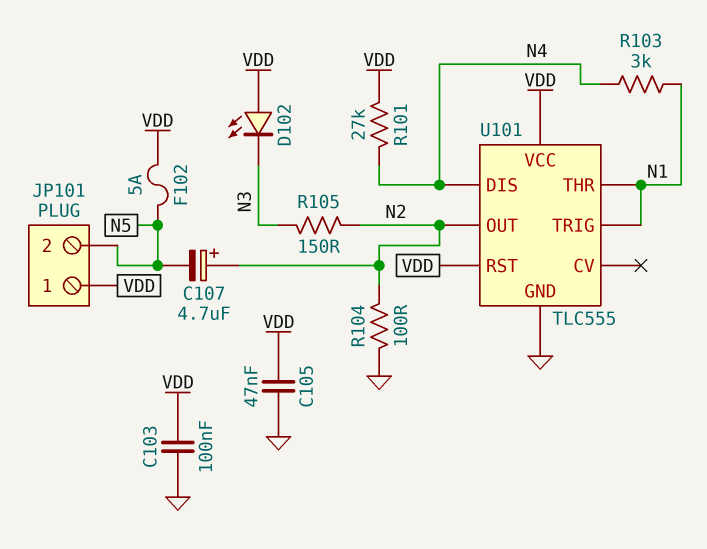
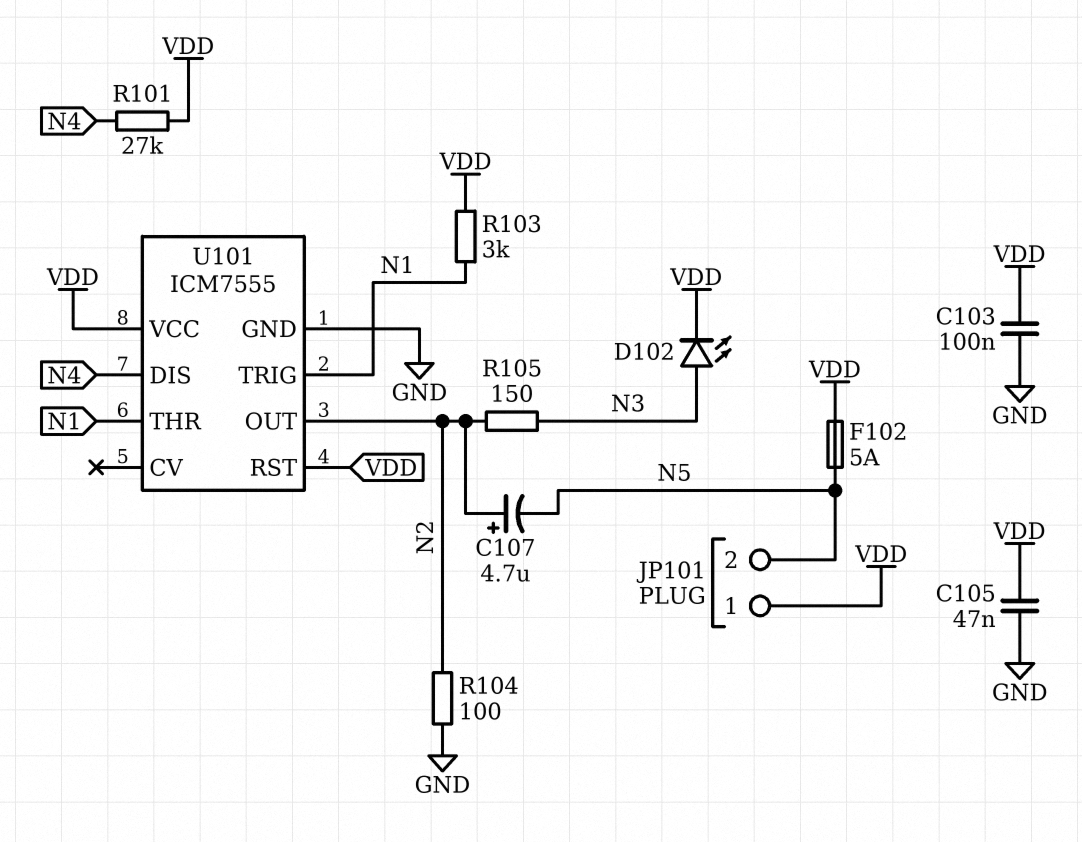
D102: LED (A VDD, K N3) -> LED (A N3, K VDD)
R103: 3k (N1, N4) -> 3k (N1, VDD)
U101: TLC555 -> ICM7555

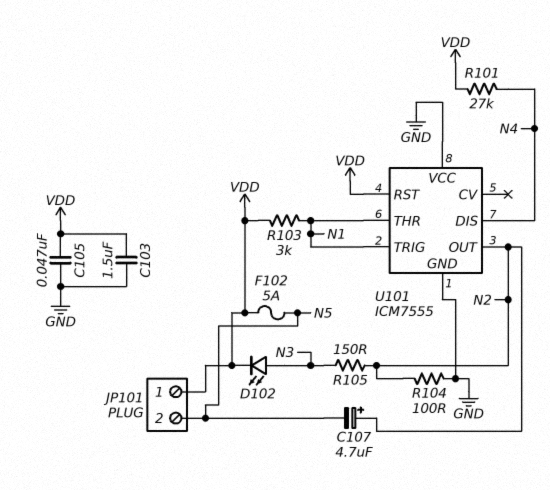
C103: 100nF (GND, VDD) -> 1.5uF (GND, VDD)
U101 pin VCC: VDD -> GND

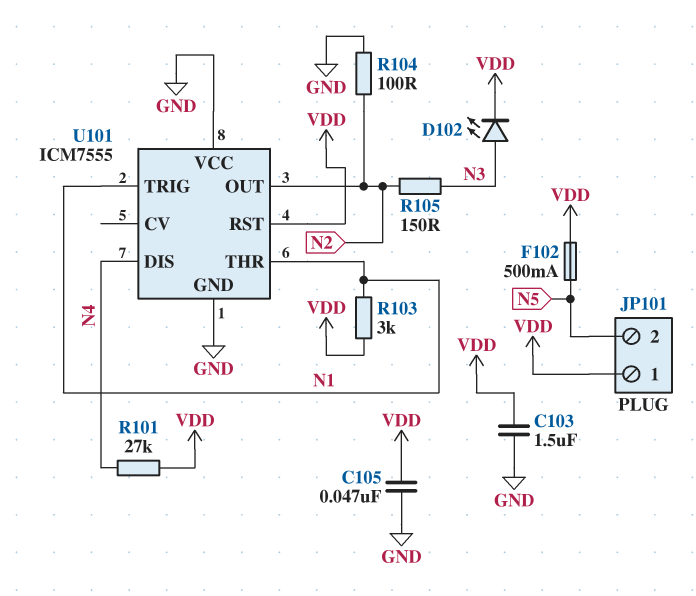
C107: 4.7uF (plus N2, minus N5) -> none
F102: 5A (N5, VDD) -> 500mA (N5, VDD)

